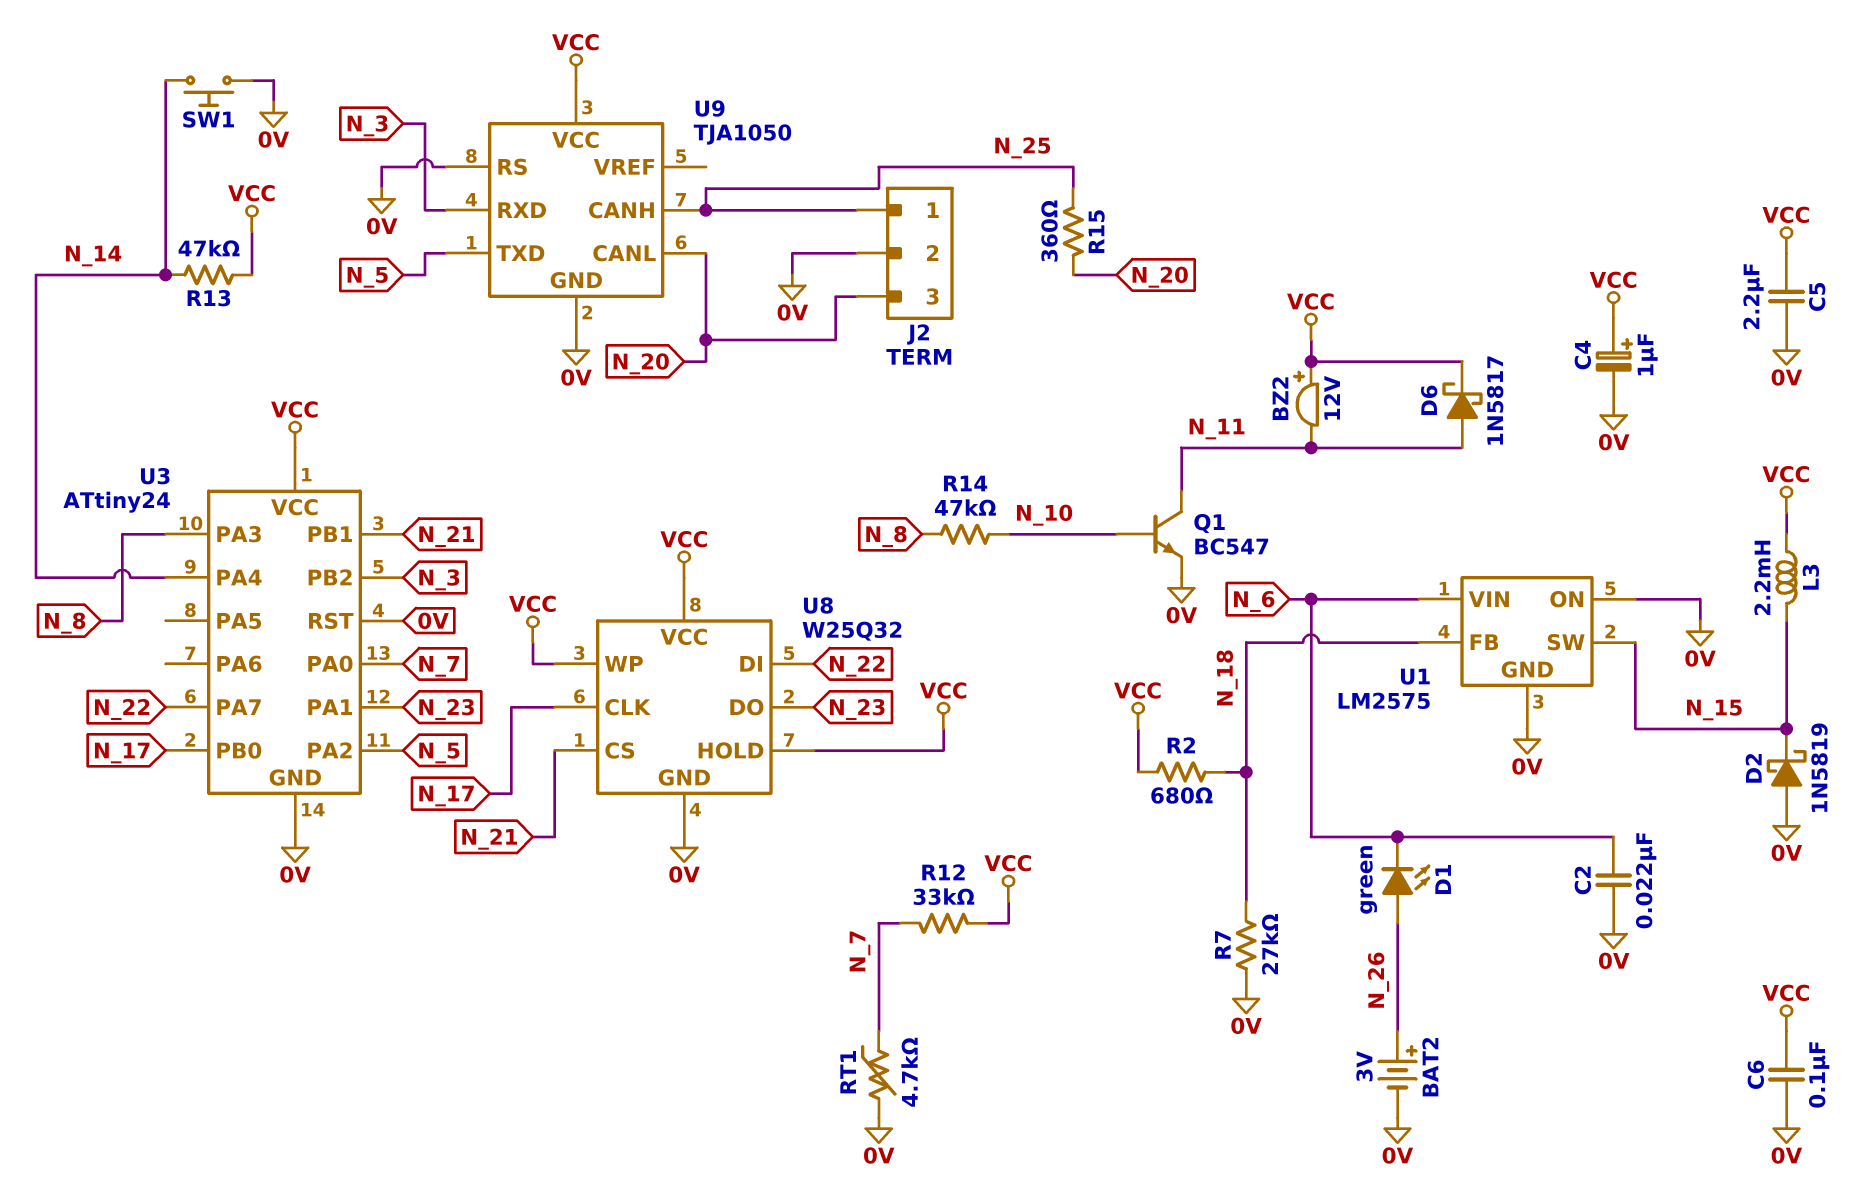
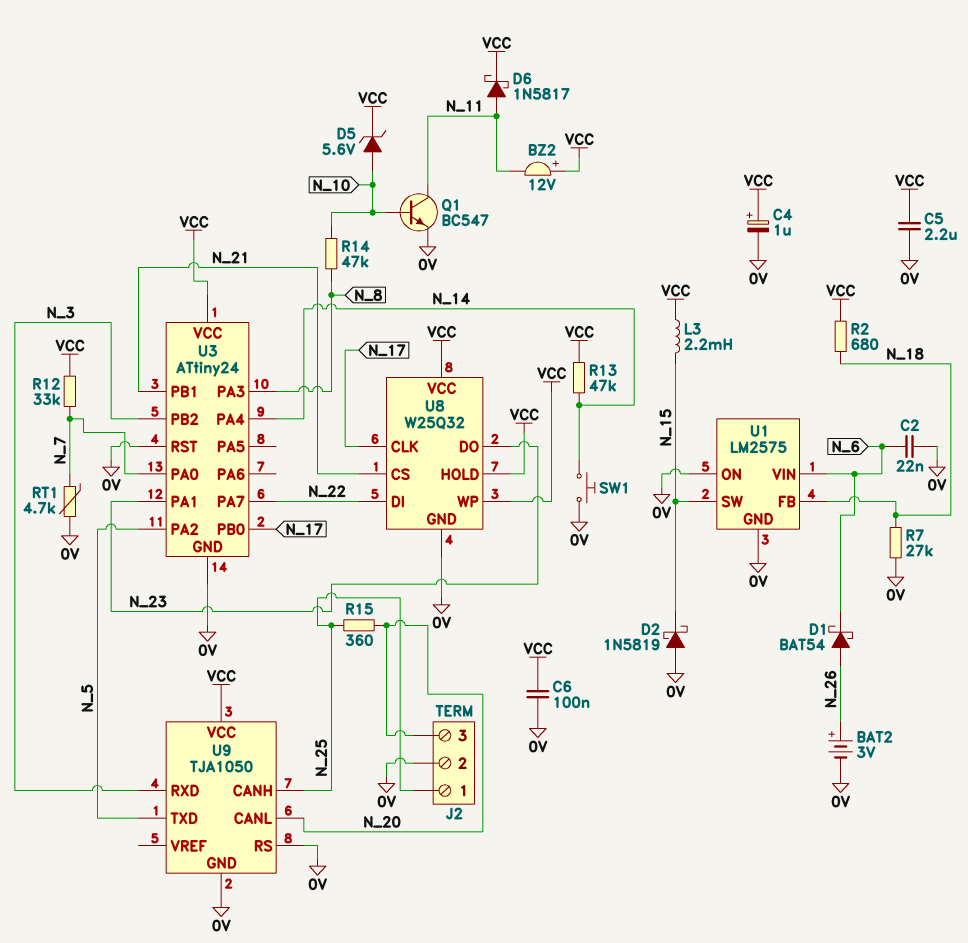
D1: LED green (A N_26, K N_6) -> schottky BAT54 (A N_26, K N_6)
D5: none -> zener 5.6V (A N_10, K VCC)

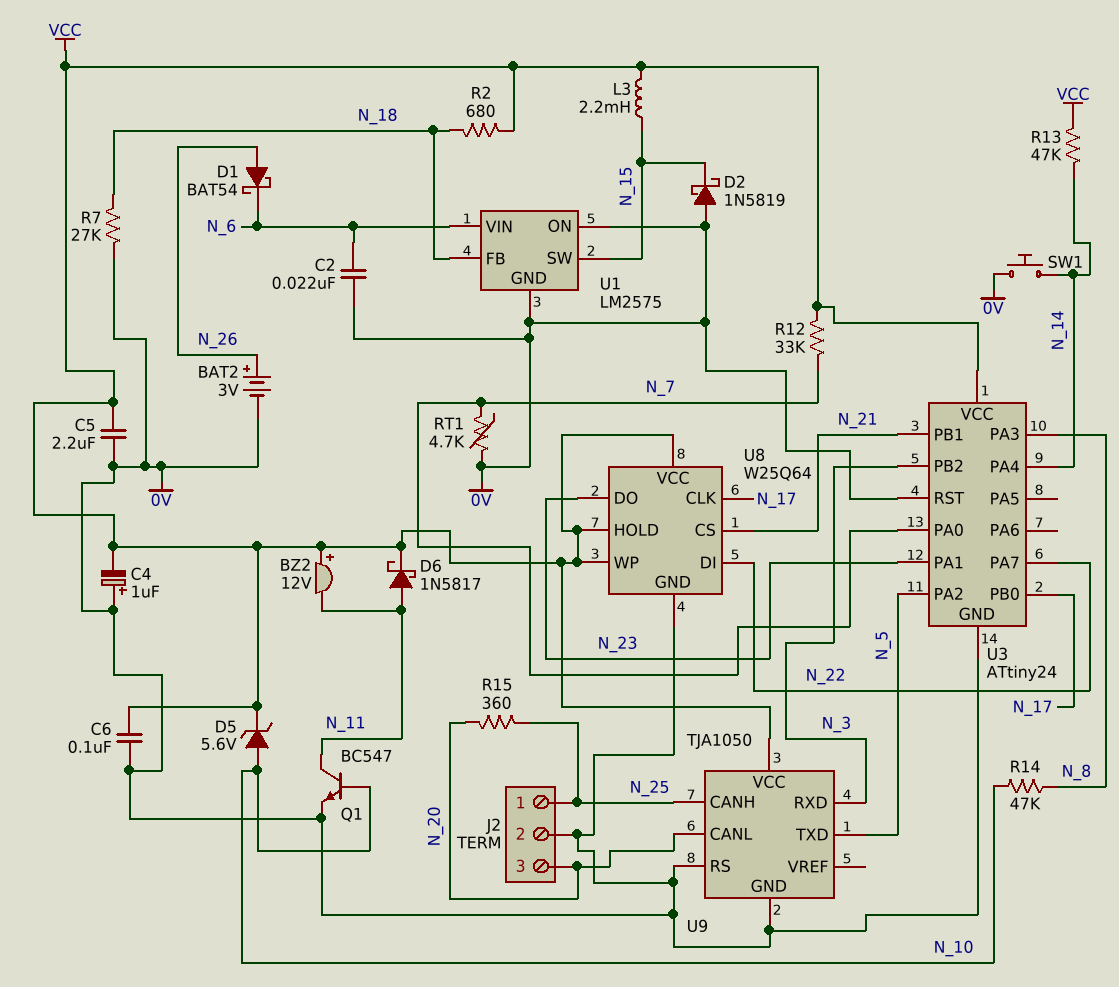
C4: 1uF (plus VCC, minus 0V) -> 1uF (plus 0V, minus VCC)
U8: W25Q32 -> W25Q64

